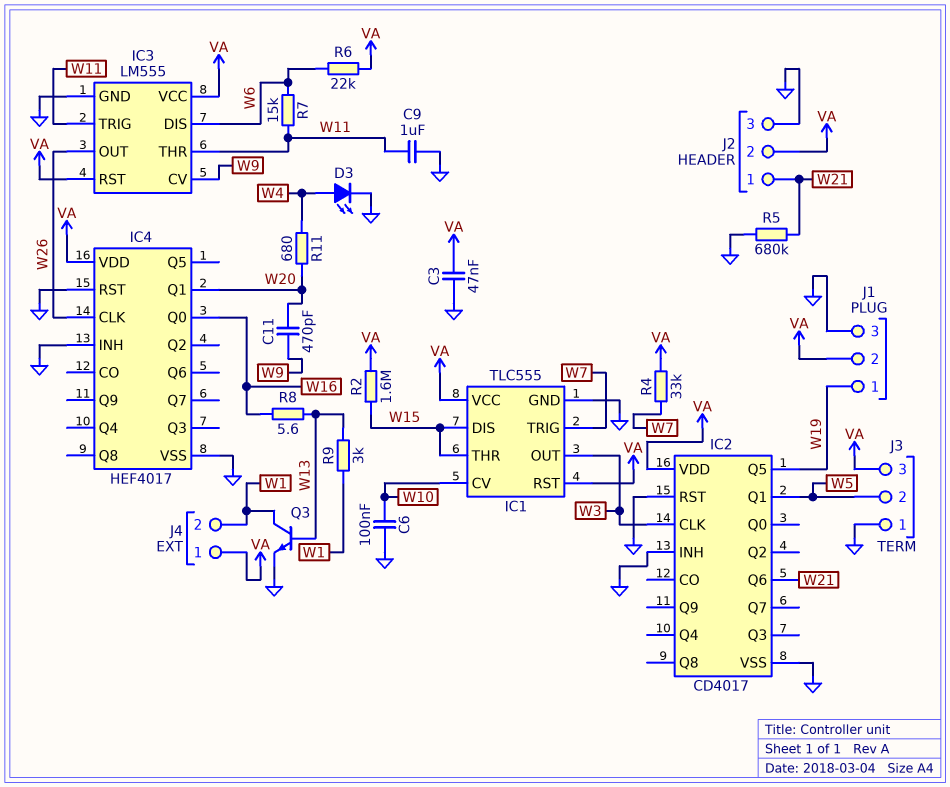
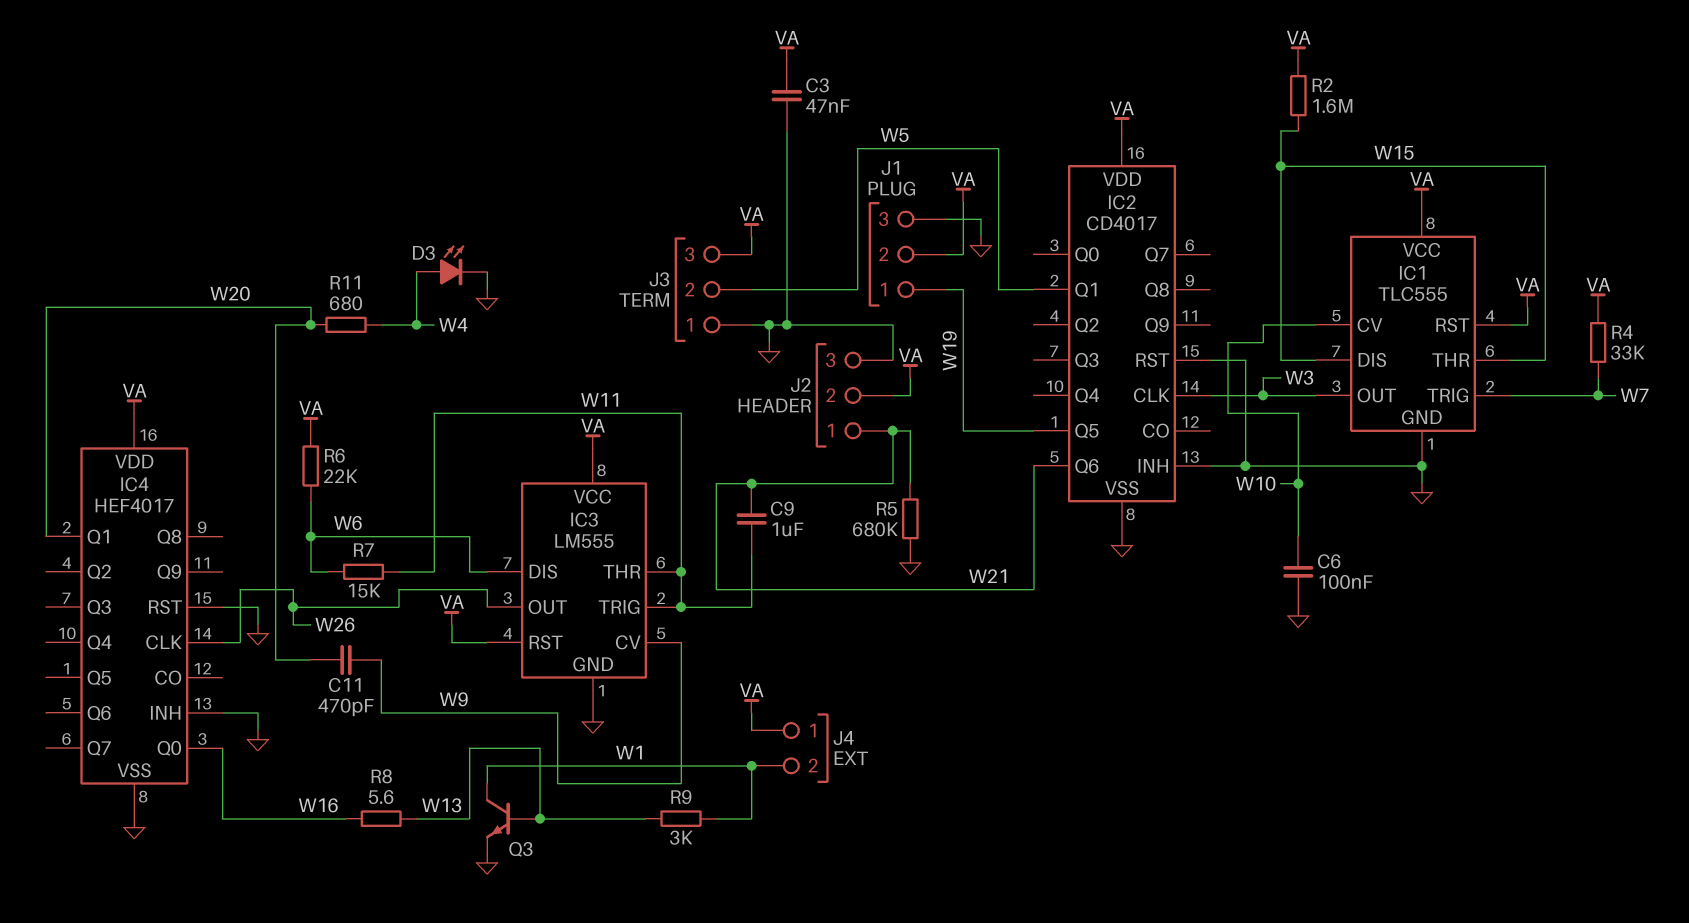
C9: 1uF (GND, W11) -> 1uF (W11, W21)

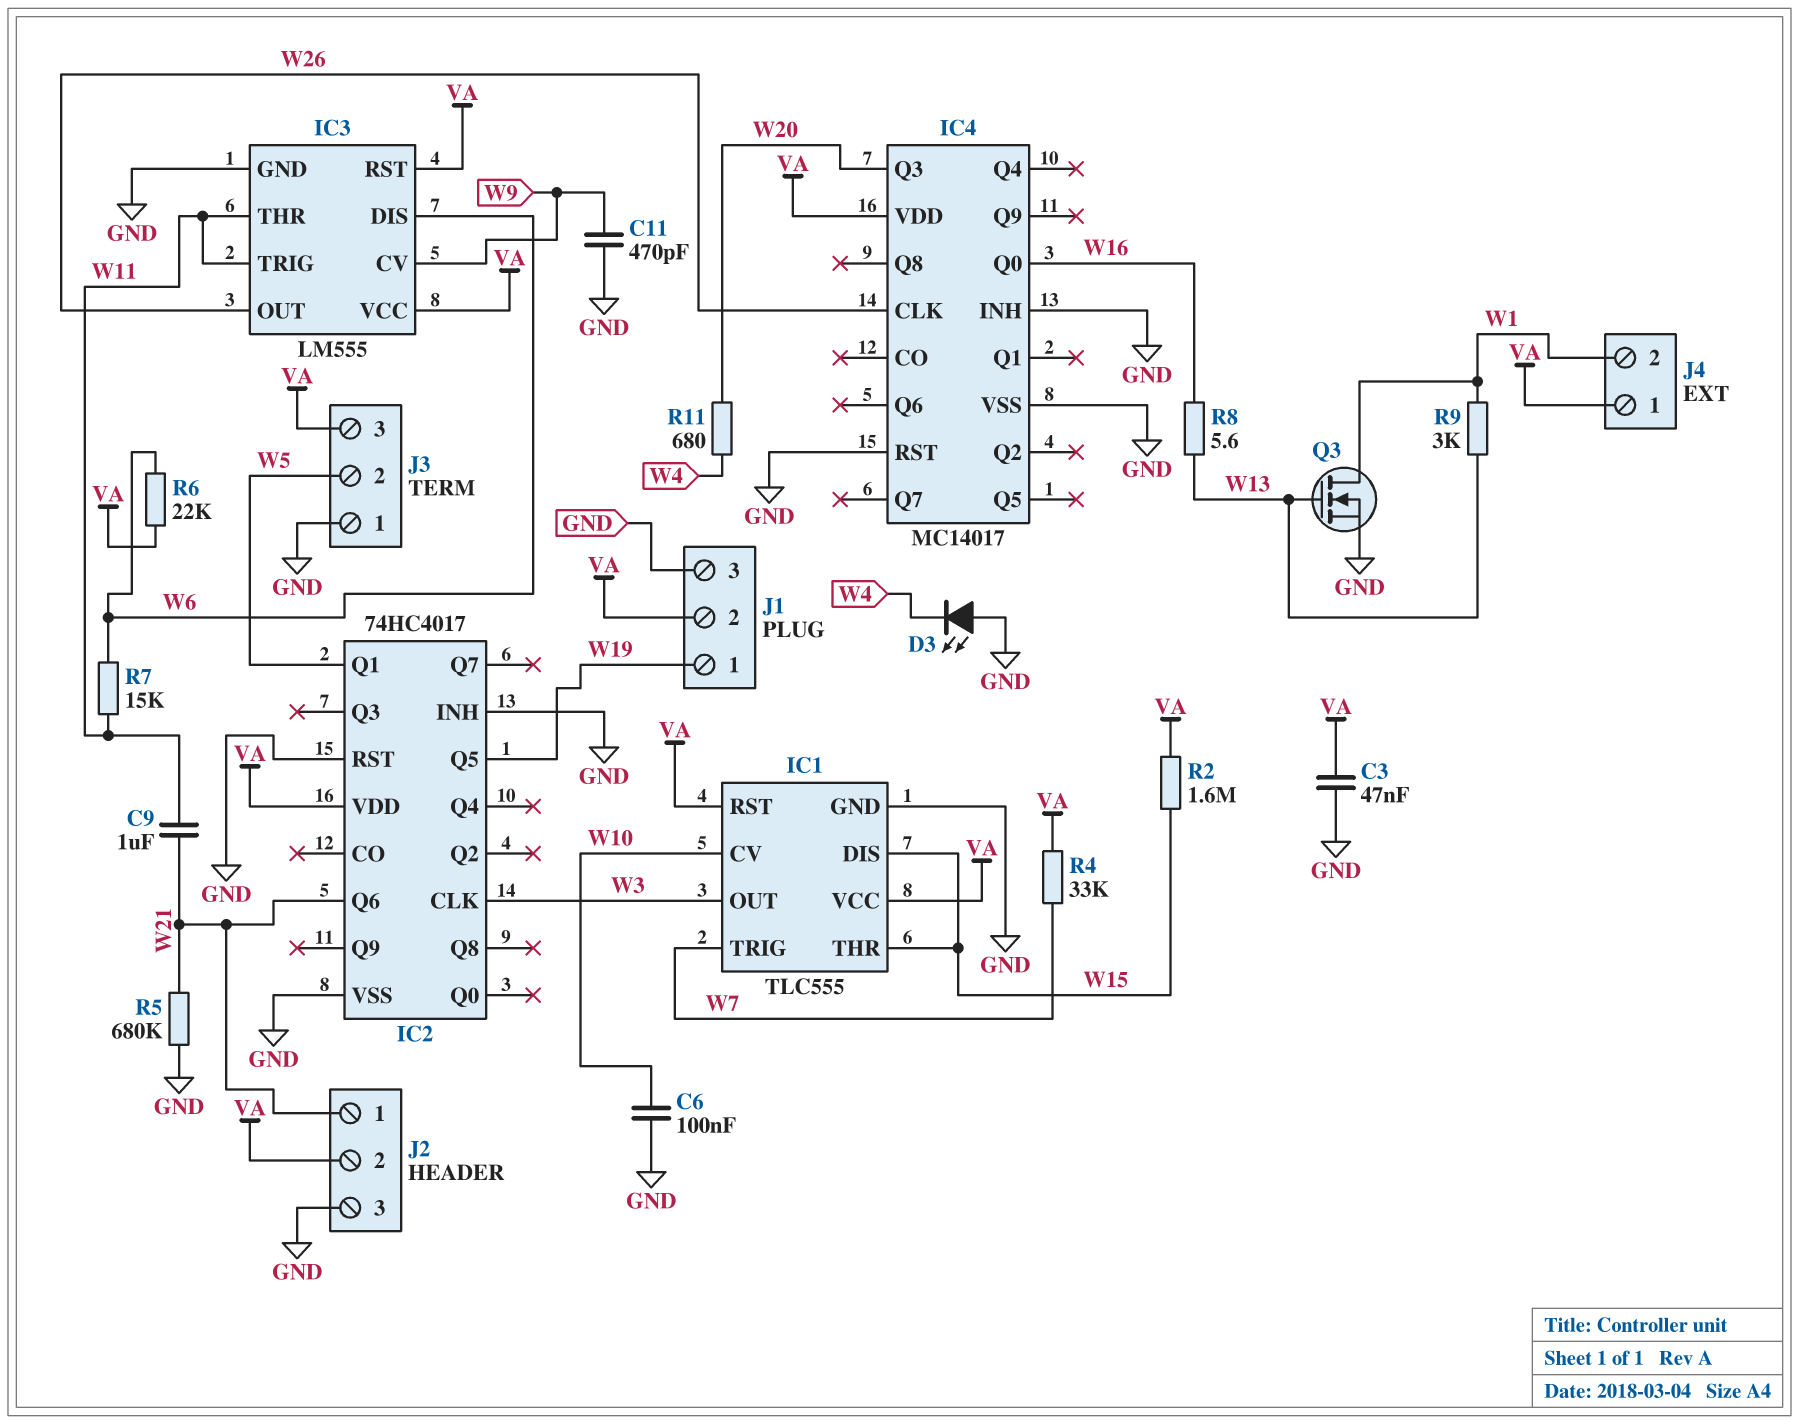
C11: 470pF (W9, W20) -> 470pF (GND, W9)
D3: LED (A W4, K GND) -> LED (A GND, K W4)
IC2: CD4017 -> 74HC4017
IC4: HEF4017 -> MC14017
IC4 pin Q1: W20 -> none
IC4 pin Q3: none -> W20
Q3: NPN (B W13, C W1, E GND) -> NMOS (G W13, D W1, S GND)

